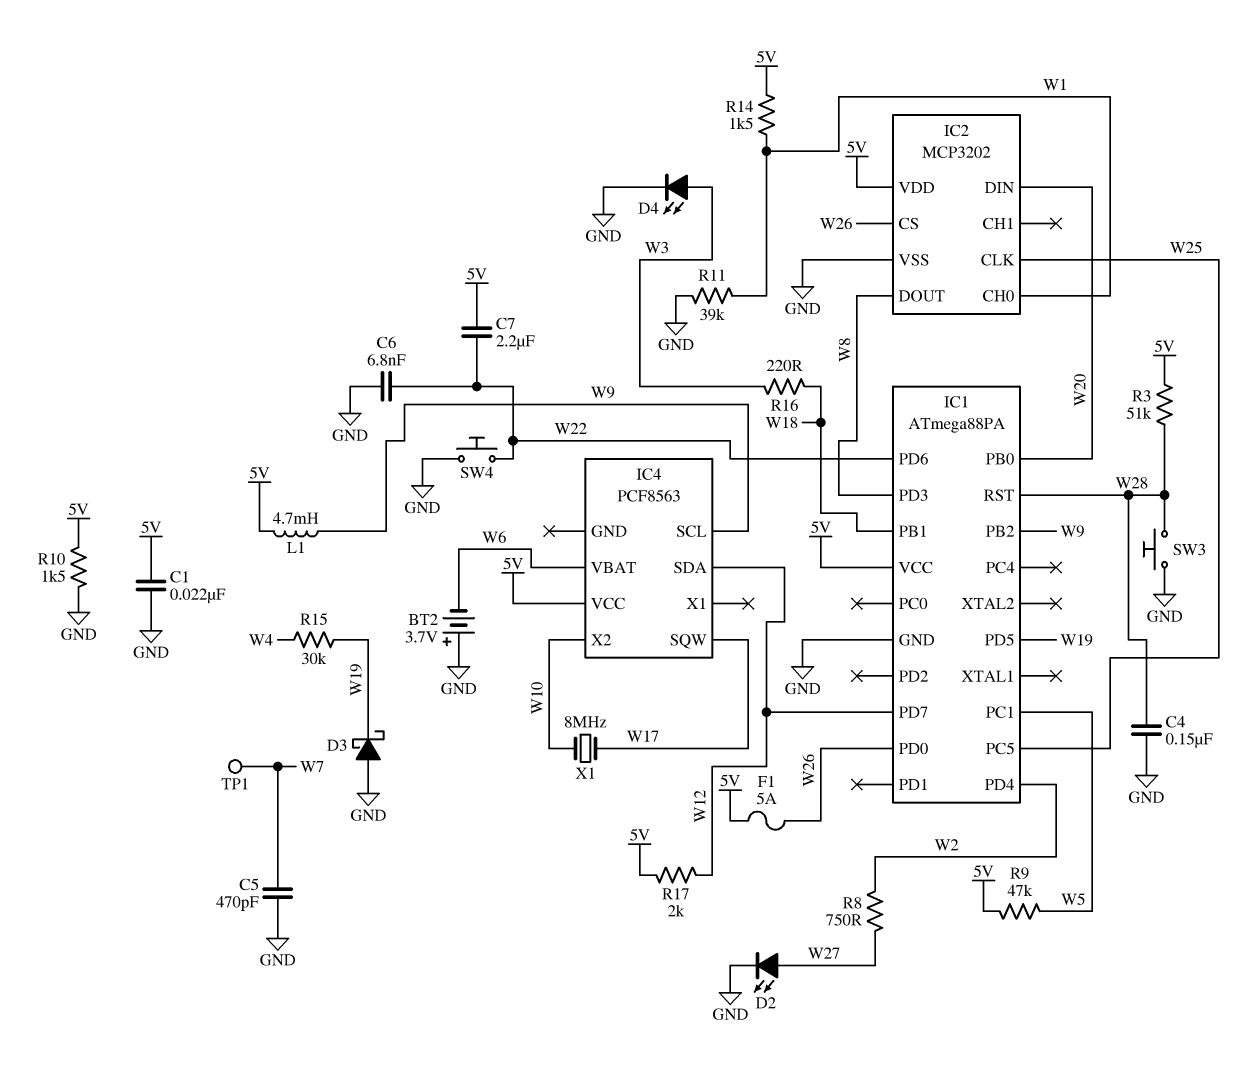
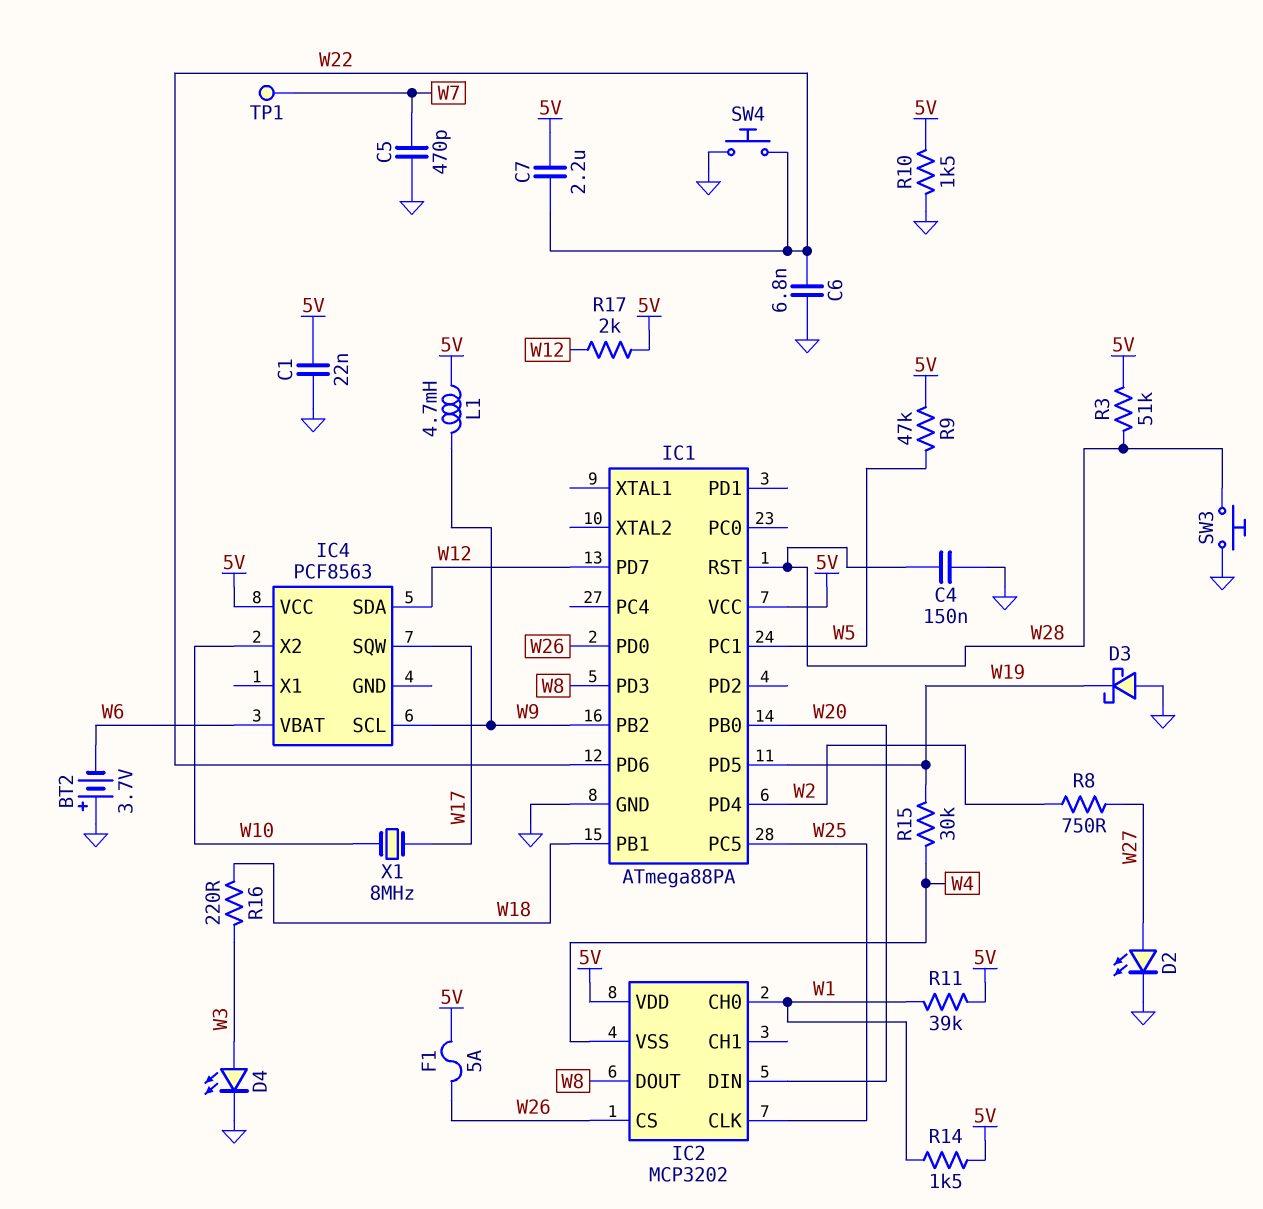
IC2 pin VSS: GND -> W4
R11: 39k (GND, W1) -> 39k (5V, W1)

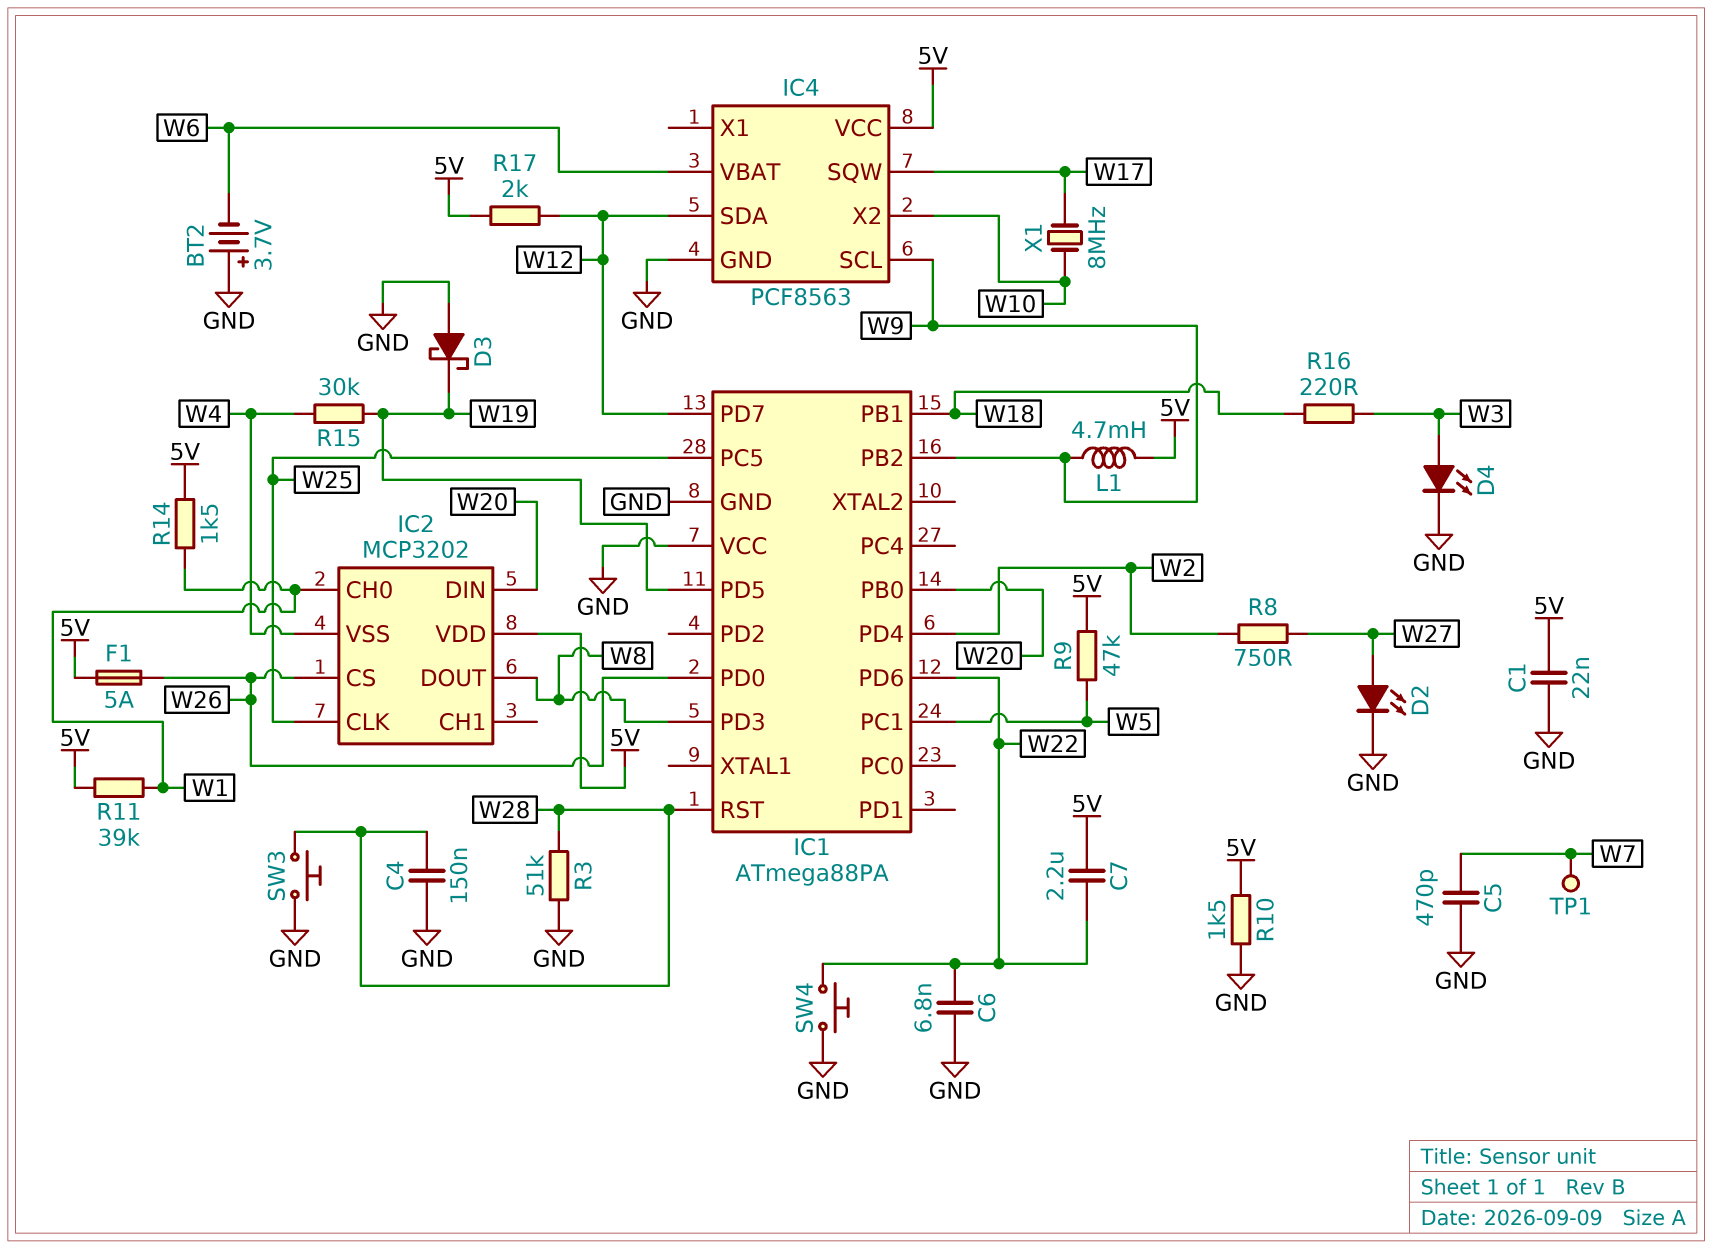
IC1 pin VCC: 5V -> GND
IC4 pin GND: none -> GND
R3: 51k (5V, W28) -> 51k (GND, W28)

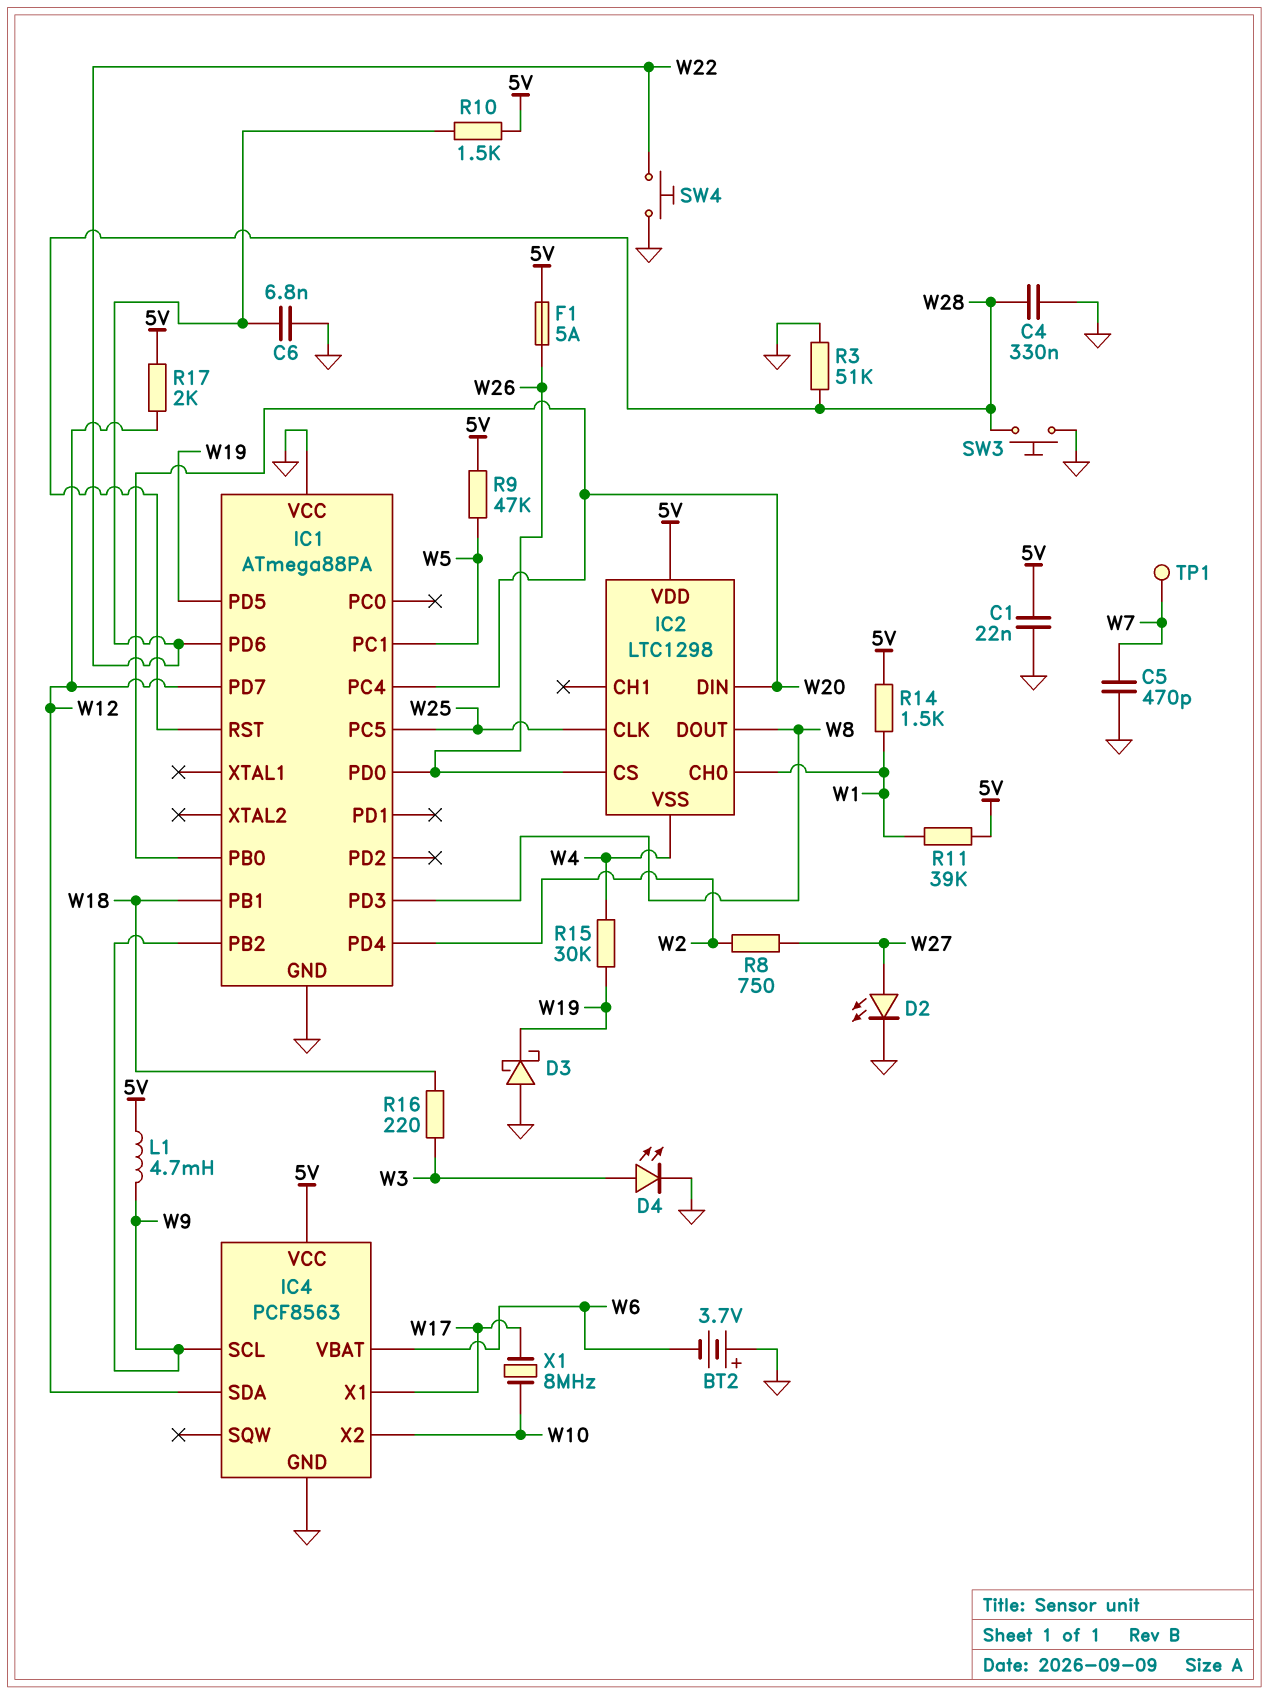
C4: 150nF (GND, W28) -> 330nF (GND, W28)
C7: 2.2uF (5V, W22) -> none
IC1 pin PC4: none -> W20
IC2: MCP3202 -> LTC1298
IC4 pin SQW: W17 -> none
IC4 pin X1: none -> W17
R10: 1.5k (5V, GND) -> 1.5k (5V, W22)

